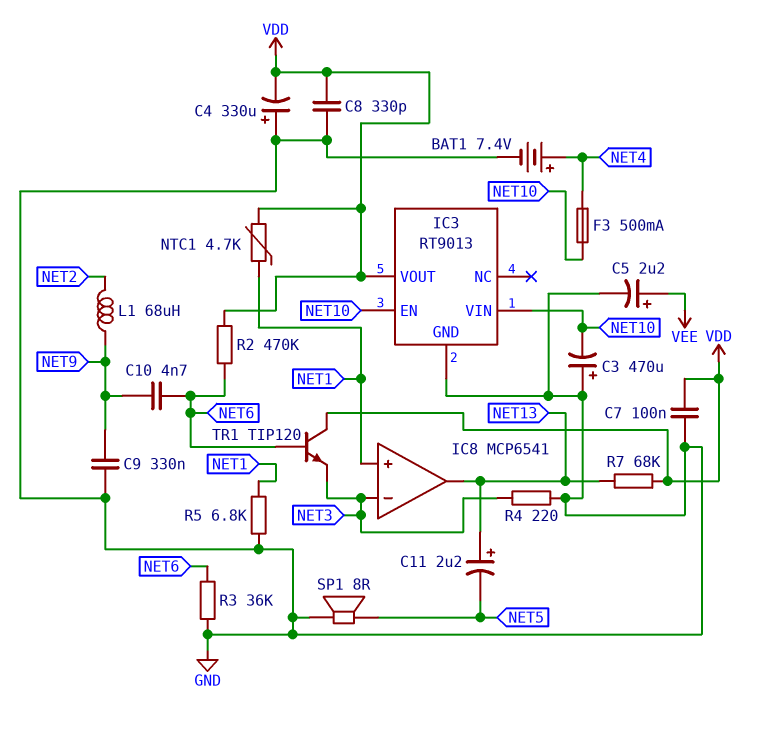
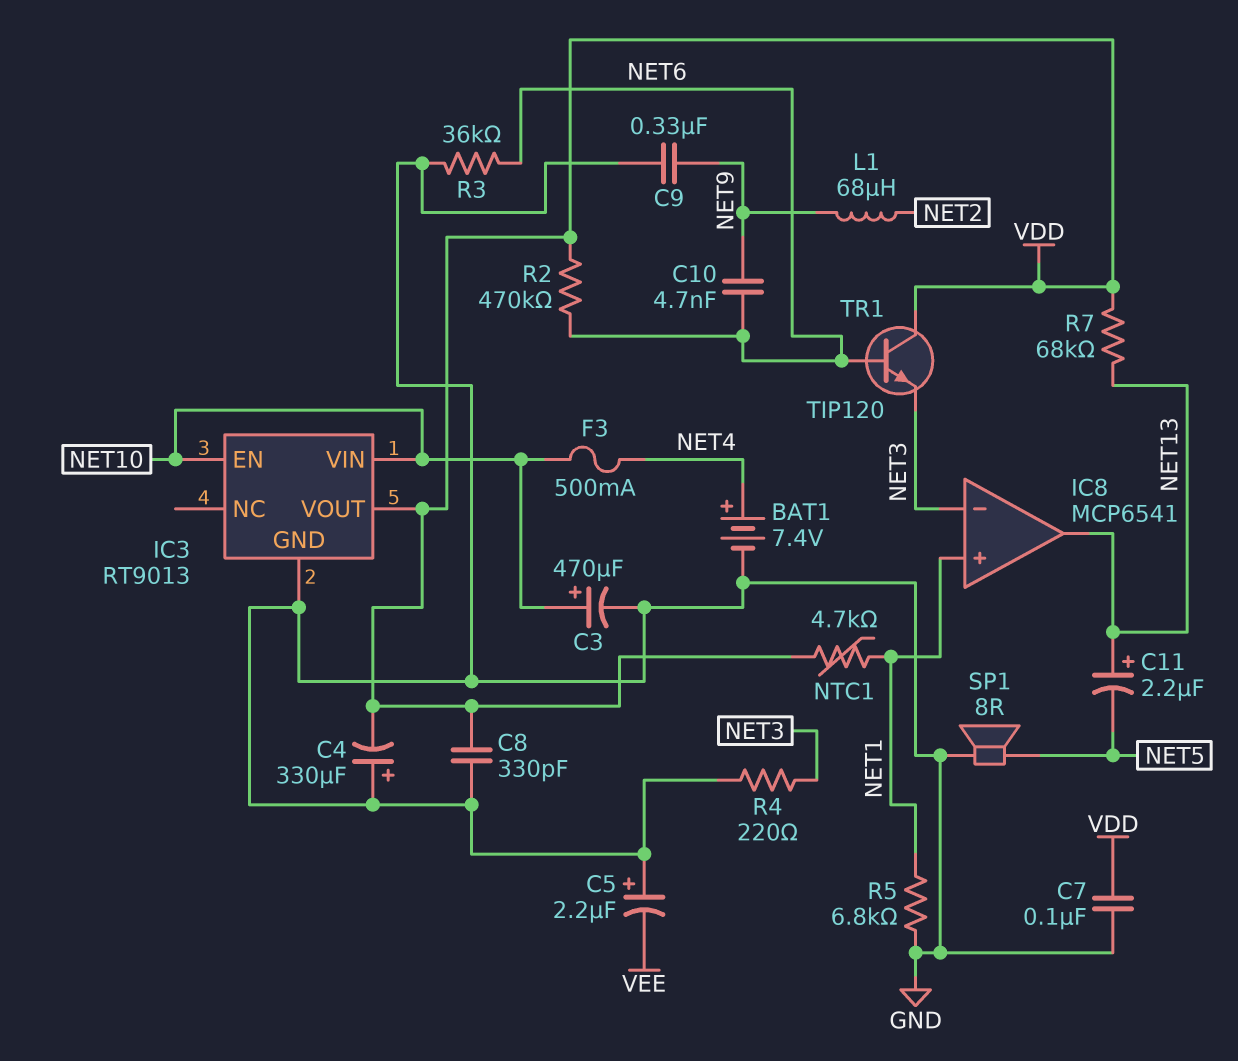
C3: 470uF (plus GND, minus NET10) -> 470uF (plus NET10, minus GND)
C5: 2.2uF (plus VEE, minus GND) -> 2.2uF (plus GND, minus VEE)

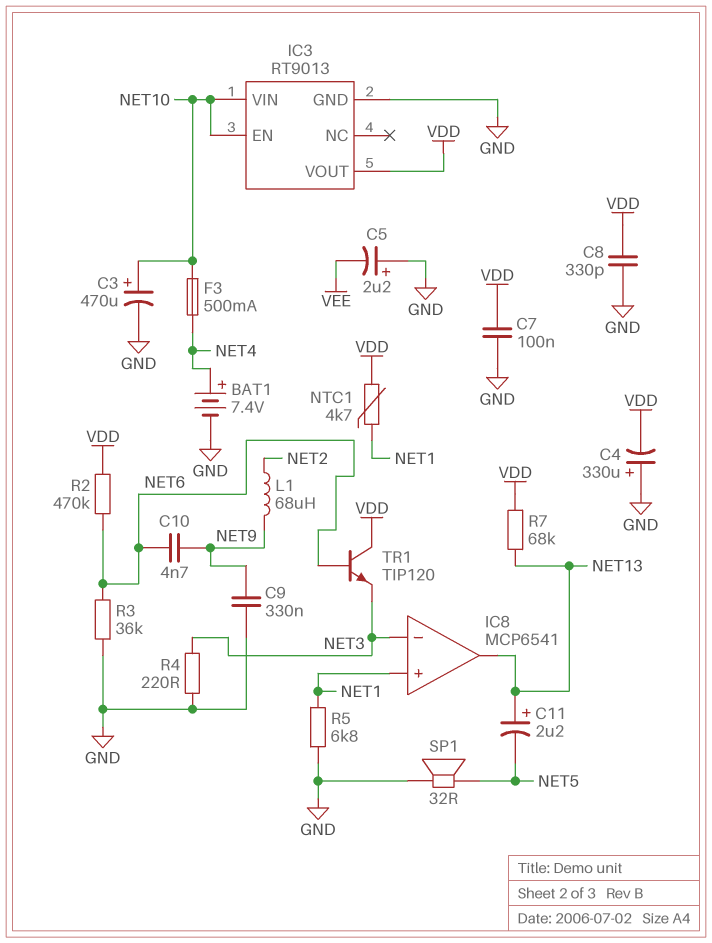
SP1: speaker 8R (GND, NET5) -> speaker 32R (GND, NET5)

